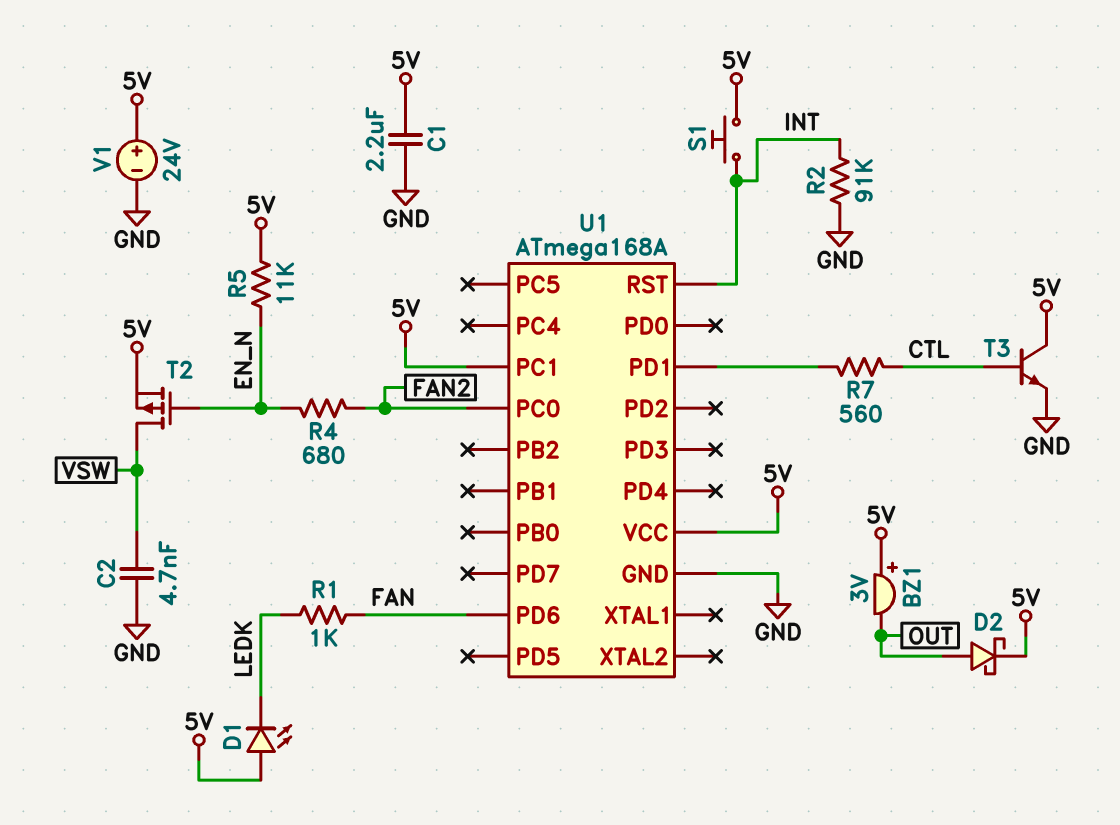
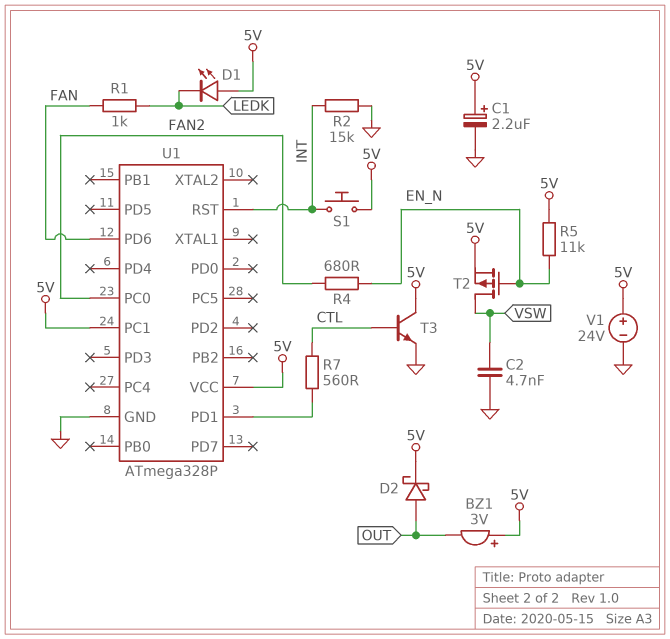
C1: 2.2uF (5V, GND) -> 2.2uF (plus 5V, minus GND)
R2: 91k (GND, INT) -> 15k (GND, INT)
U1: ATmega168A -> ATmega328P

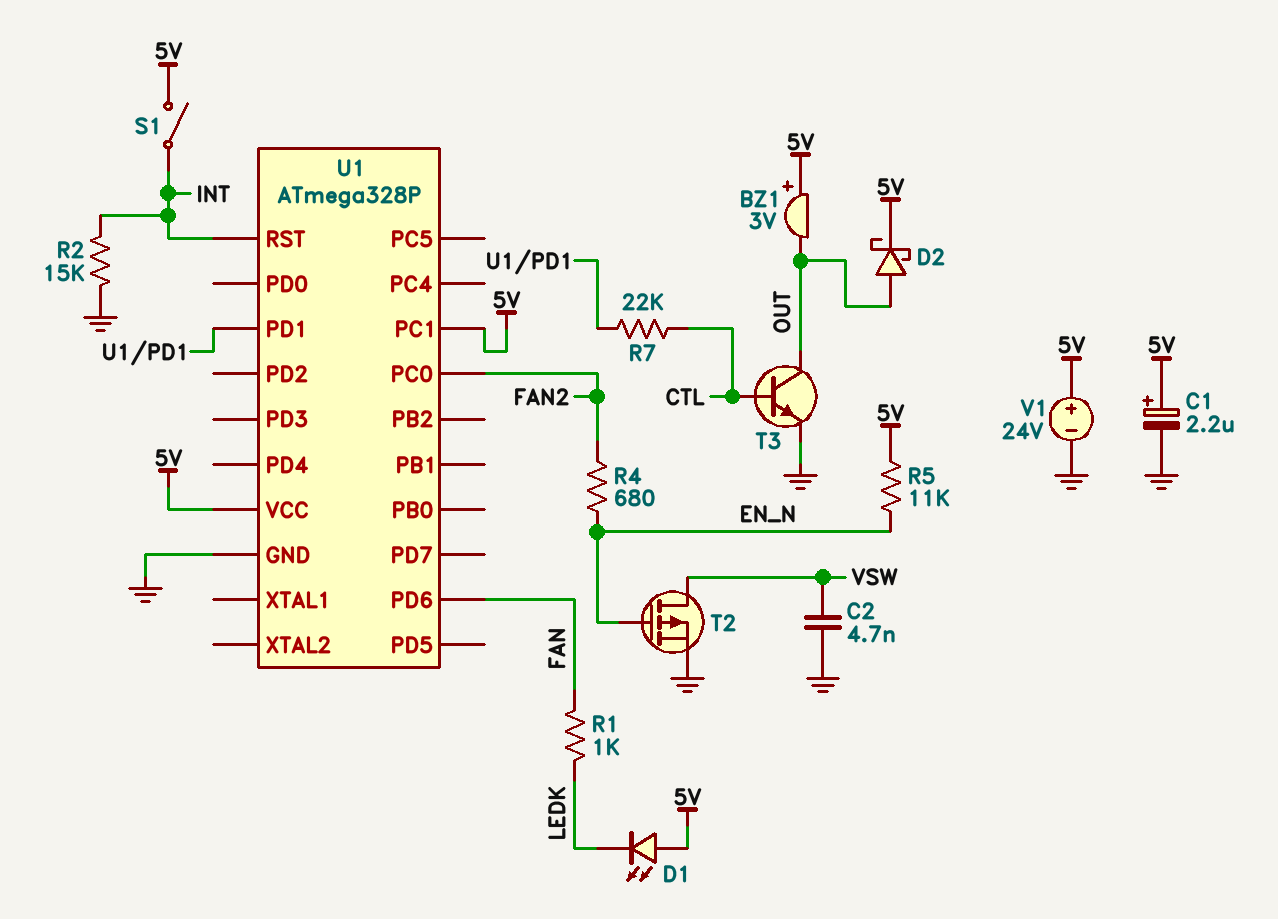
R7: 560 (CTL, U1/PD1) -> 22k (CTL, U1/PD1)
S1: button (5V, INT) -> switch (5V, INT)
T2: PMOS (G EN_N, D VSW, S 5V) -> PMOS (G EN_N, D VSW, S GND)
T3: NPN (B CTL, C 5V, E GND) -> NPN (B CTL, C OUT, E GND)

